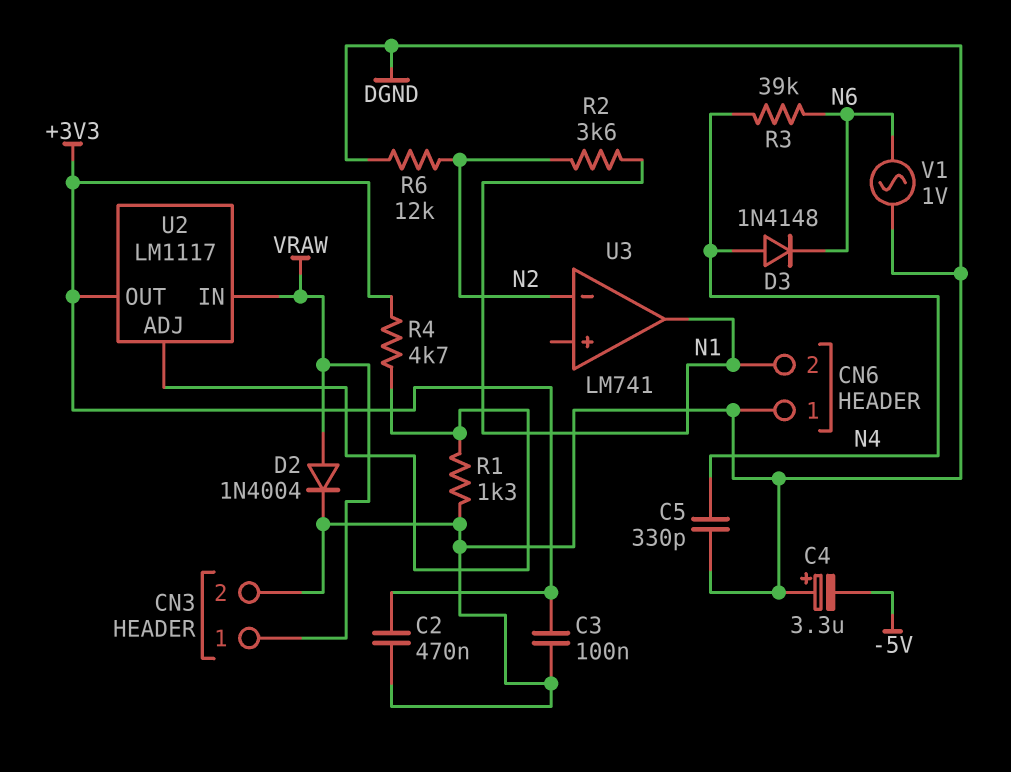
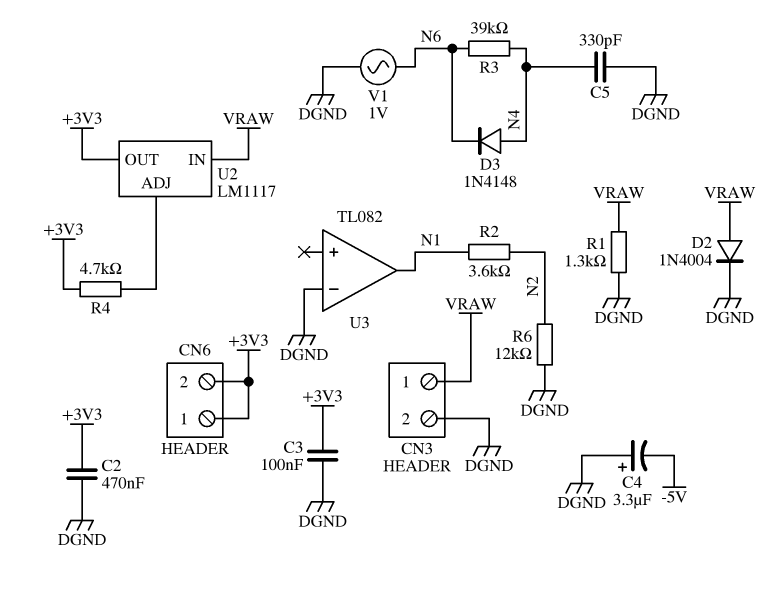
CN6 pin 1: DGND -> +3V3
CN6 pin 2: N1 -> +3V3
R1: 1.3k (DGND, U2/ADJ) -> 1.3k (DGND, VRAW)
U3: LM741 -> TL082
U3 pin in-: N2 -> DGND

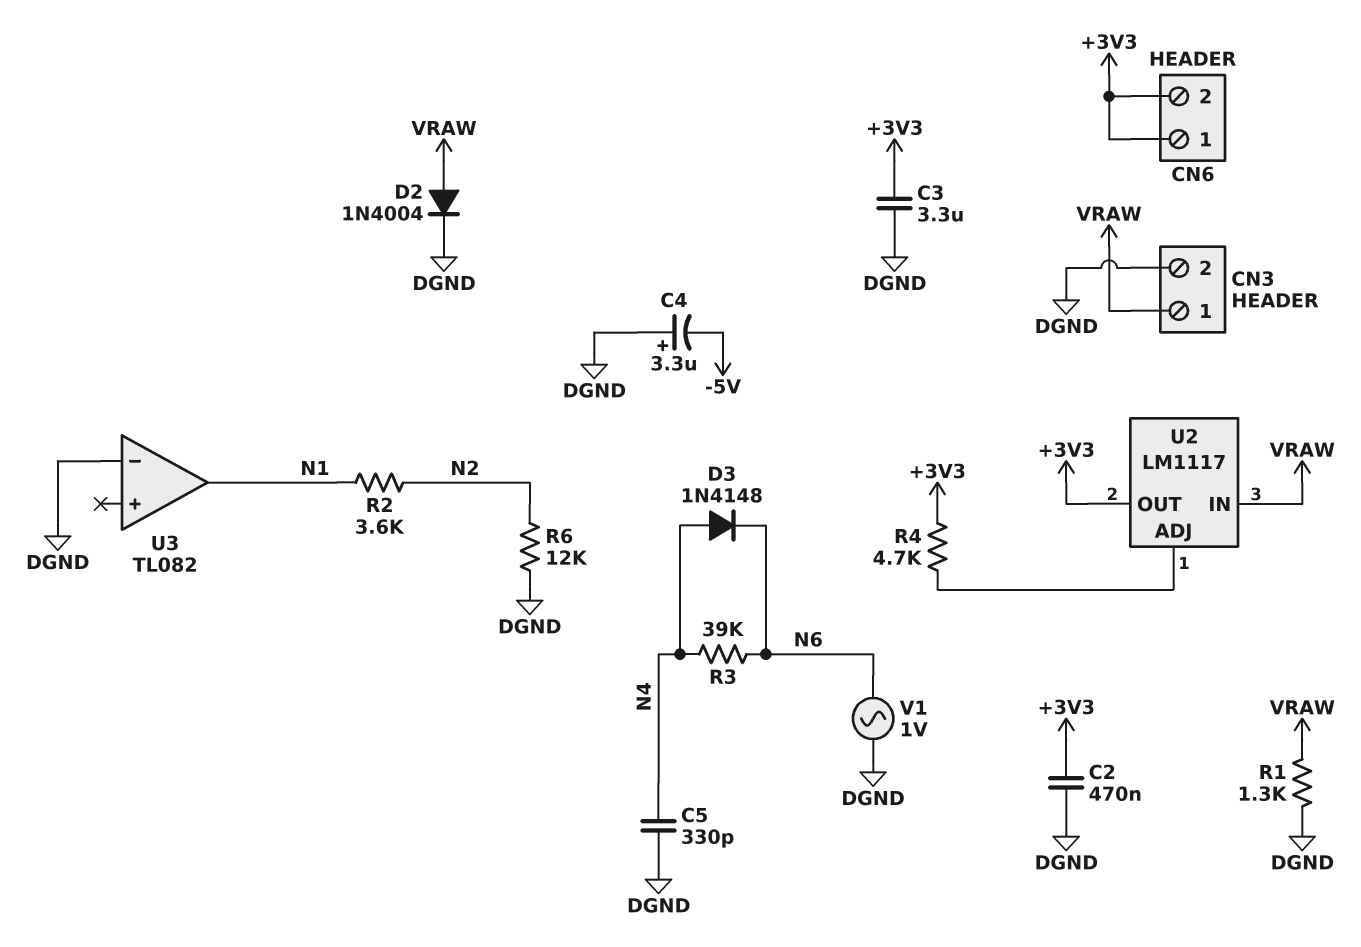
C3: 100nF (+3V3, DGND) -> 3.3uF (+3V3, DGND)

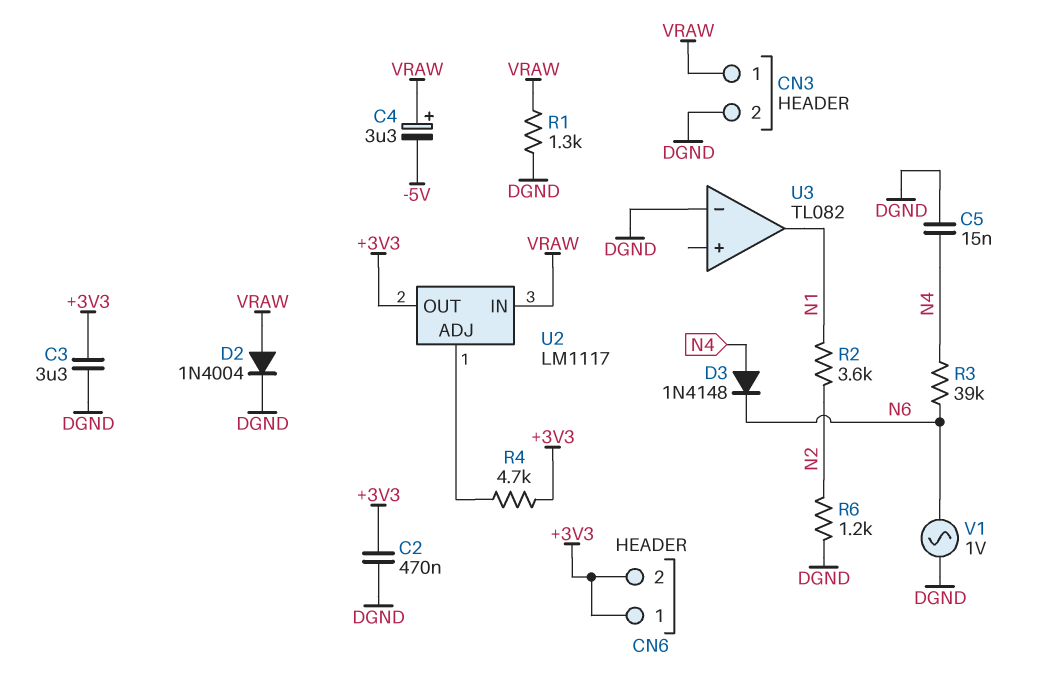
C4: 3.3uF (plus DGND, minus -5V) -> 3.3uF (plus VRAW, minus -5V)
C5: 330pF (DGND, N4) -> 15nF (DGND, N4)
R6: 12k (DGND, N2) -> 1.2k (DGND, N2)

